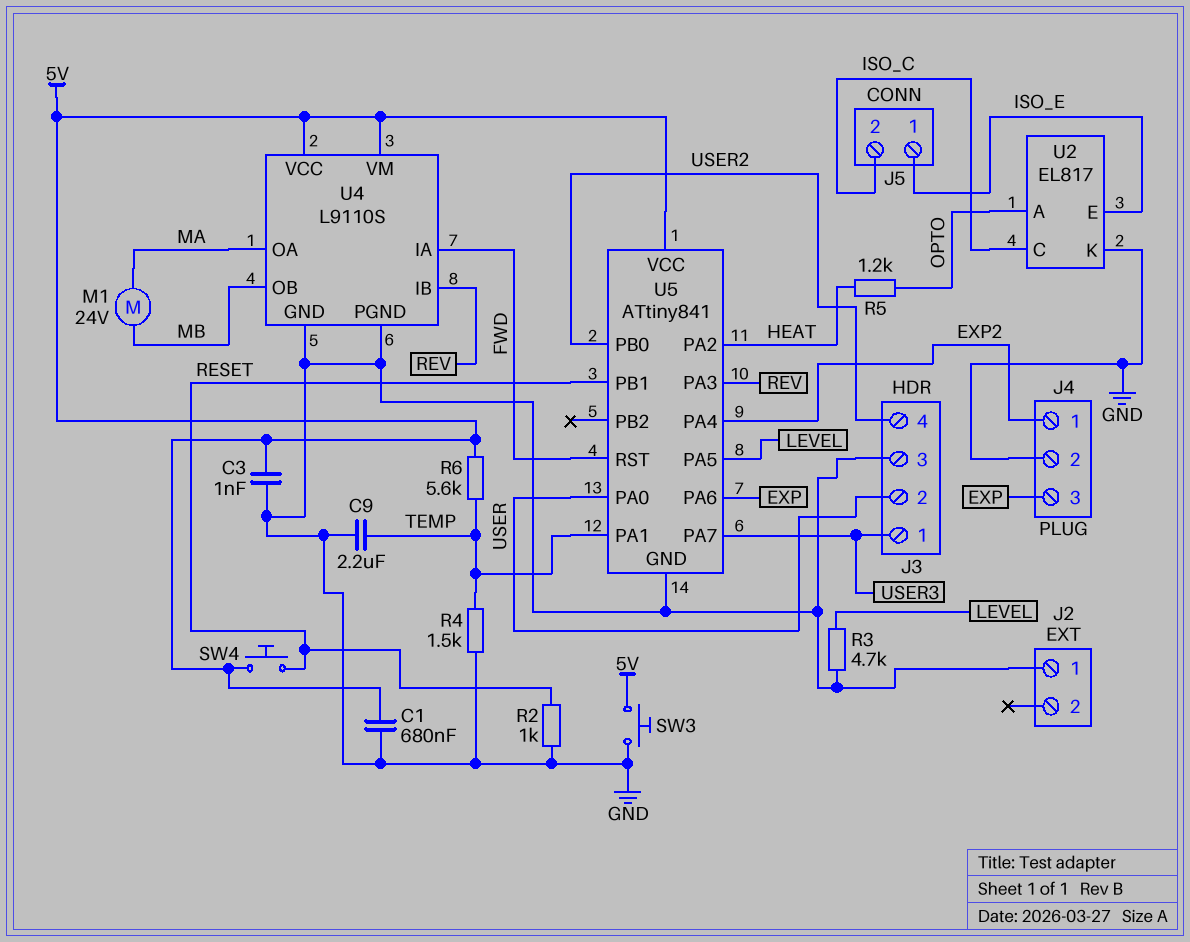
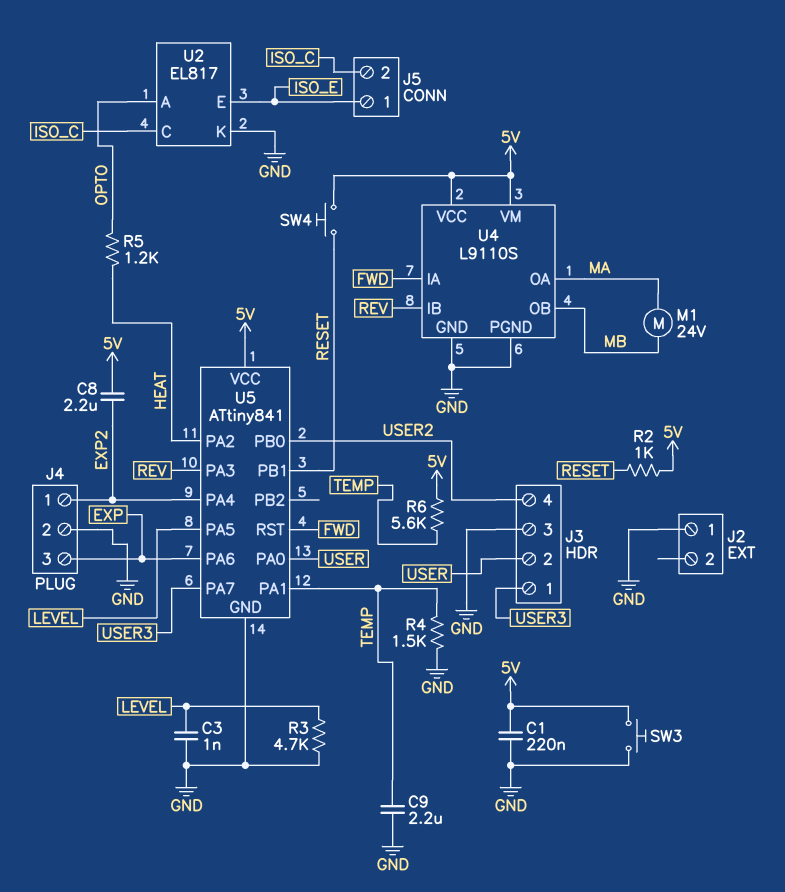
C1: 680nF (5V, GND) -> 220nF (5V, GND)
C3: 1nF (5V, GND) -> 1nF (GND, LEVEL)
C8: none -> 2.2uF (5V, EXP2)
R2: 1k (GND, RESET) -> 1k (5V, RESET)

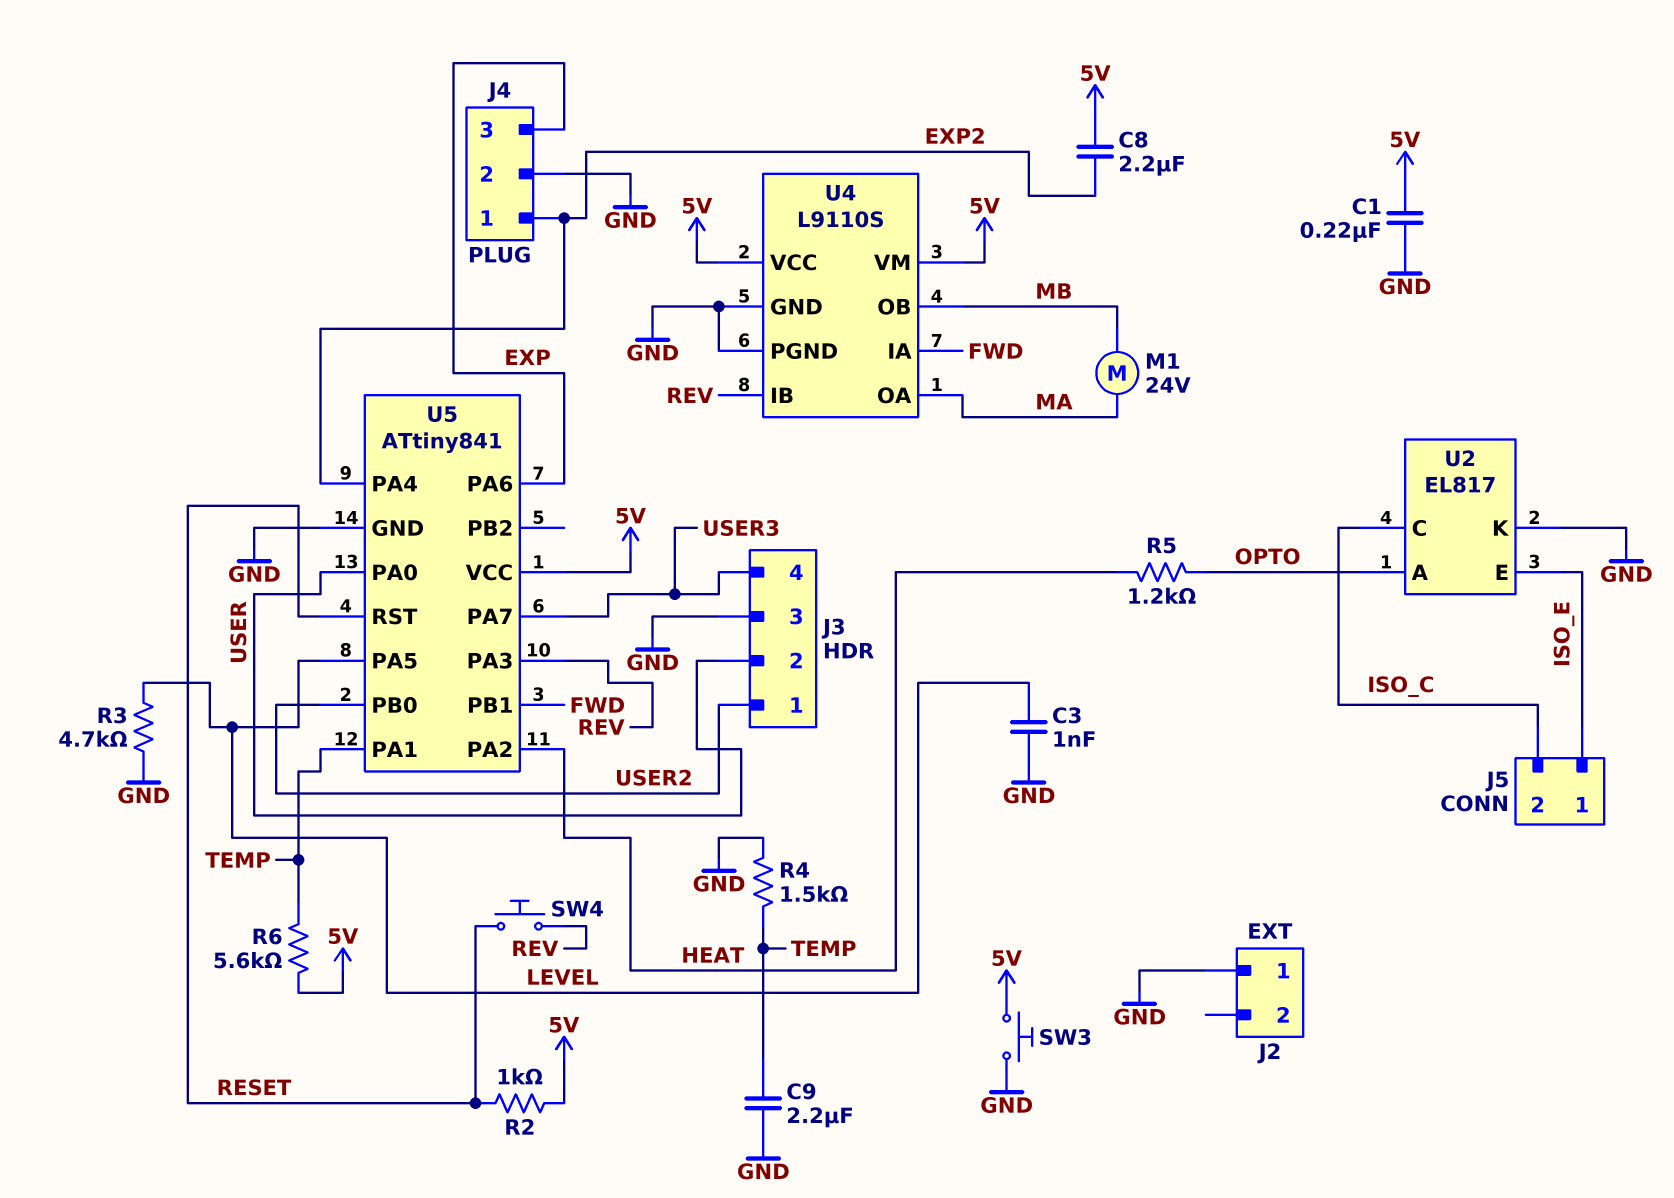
J3 pin 1: USER3 -> USER2
J3 pin 4: USER2 -> USER3
SW4: button (5V, RESET) -> button (RESET, REV)
U5 pin PB1: RESET -> FWD
U5 pin RST: FWD -> RESET

